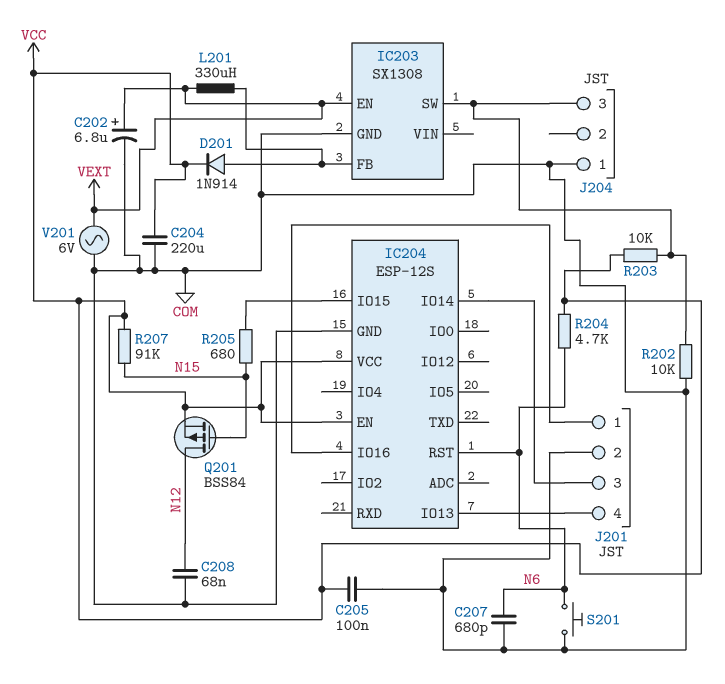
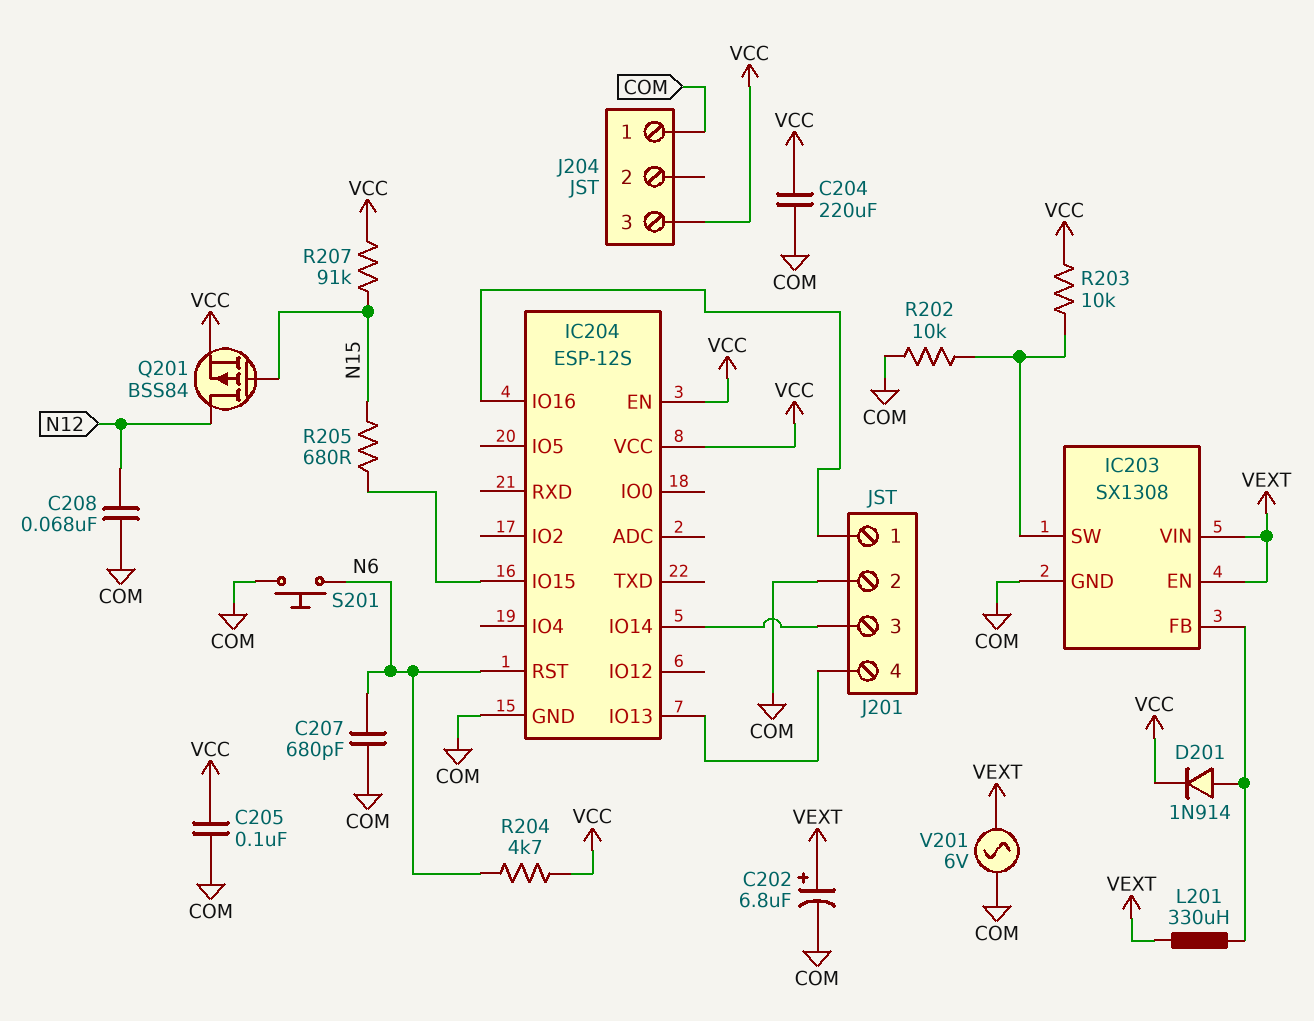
IC203 pin VIN: none -> VEXT
J204 pin 3: IC203/SW -> VCC

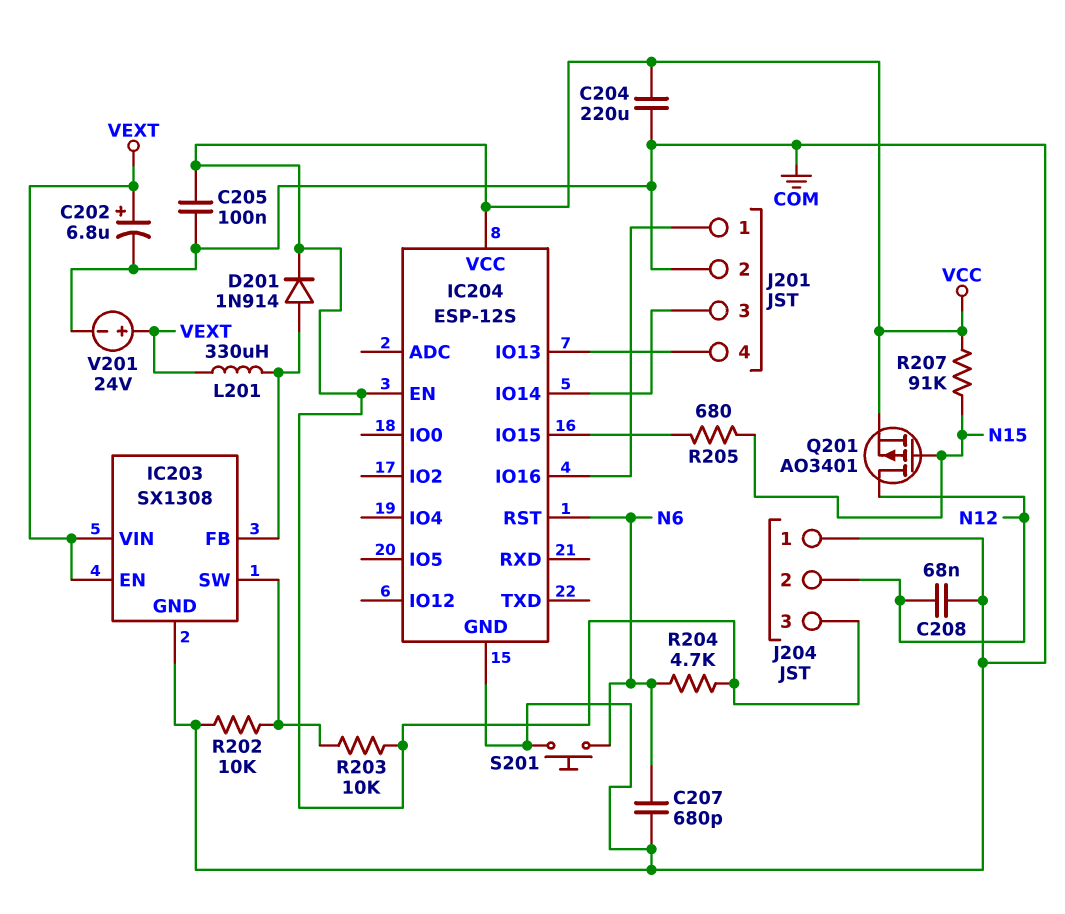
J204 pin 2: none -> N12
Q201: PMOS BSS84 (G N15, D N12, S VCC) -> PMOS AO3401 (G N15, D N12, S VCC)
V201: AC 6V (COM, VEXT) -> 24V (plus VEXT, minus COM)

